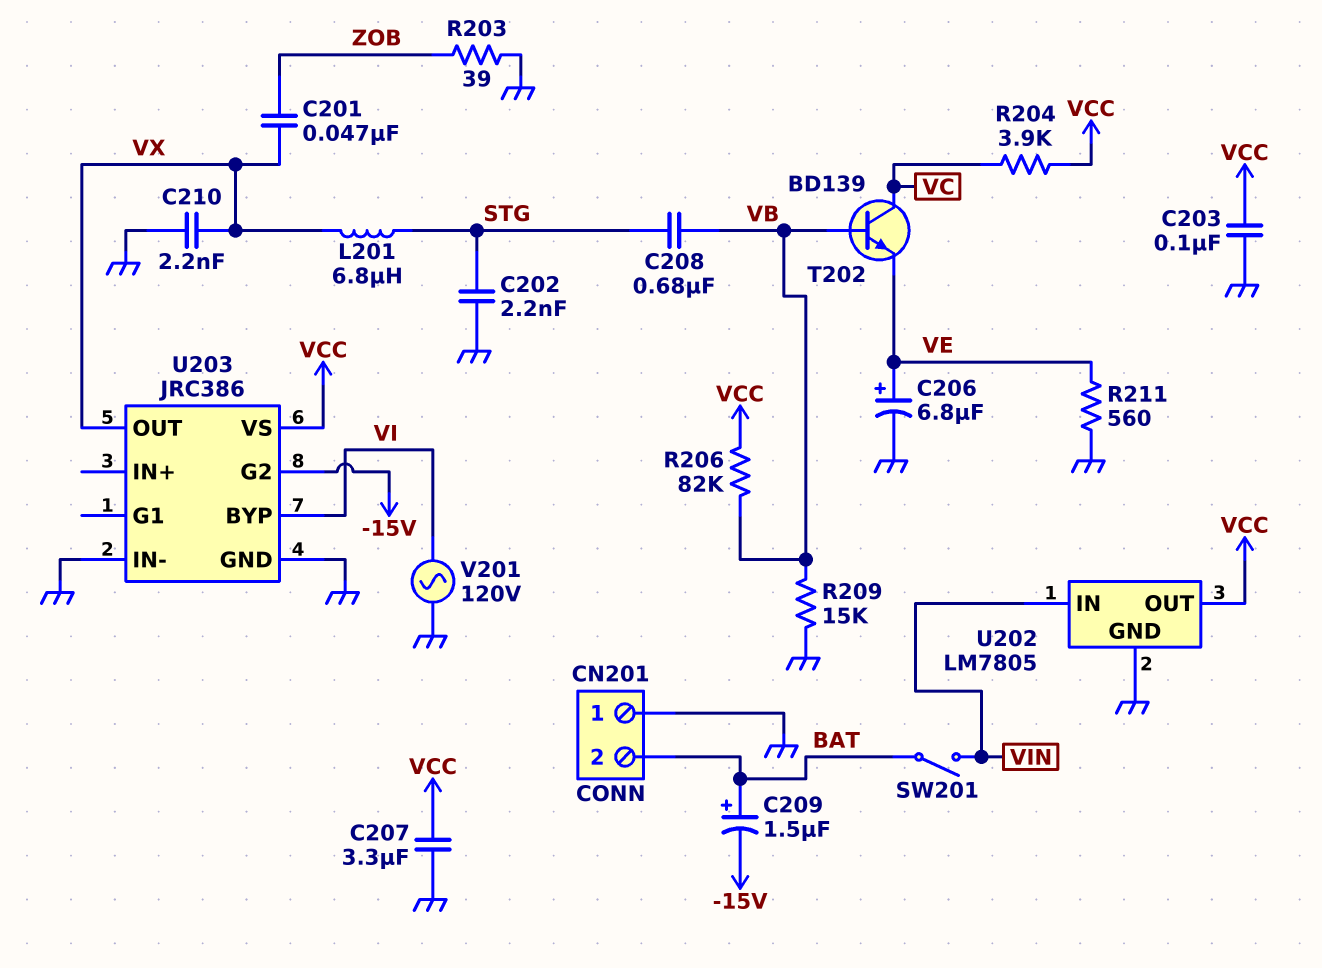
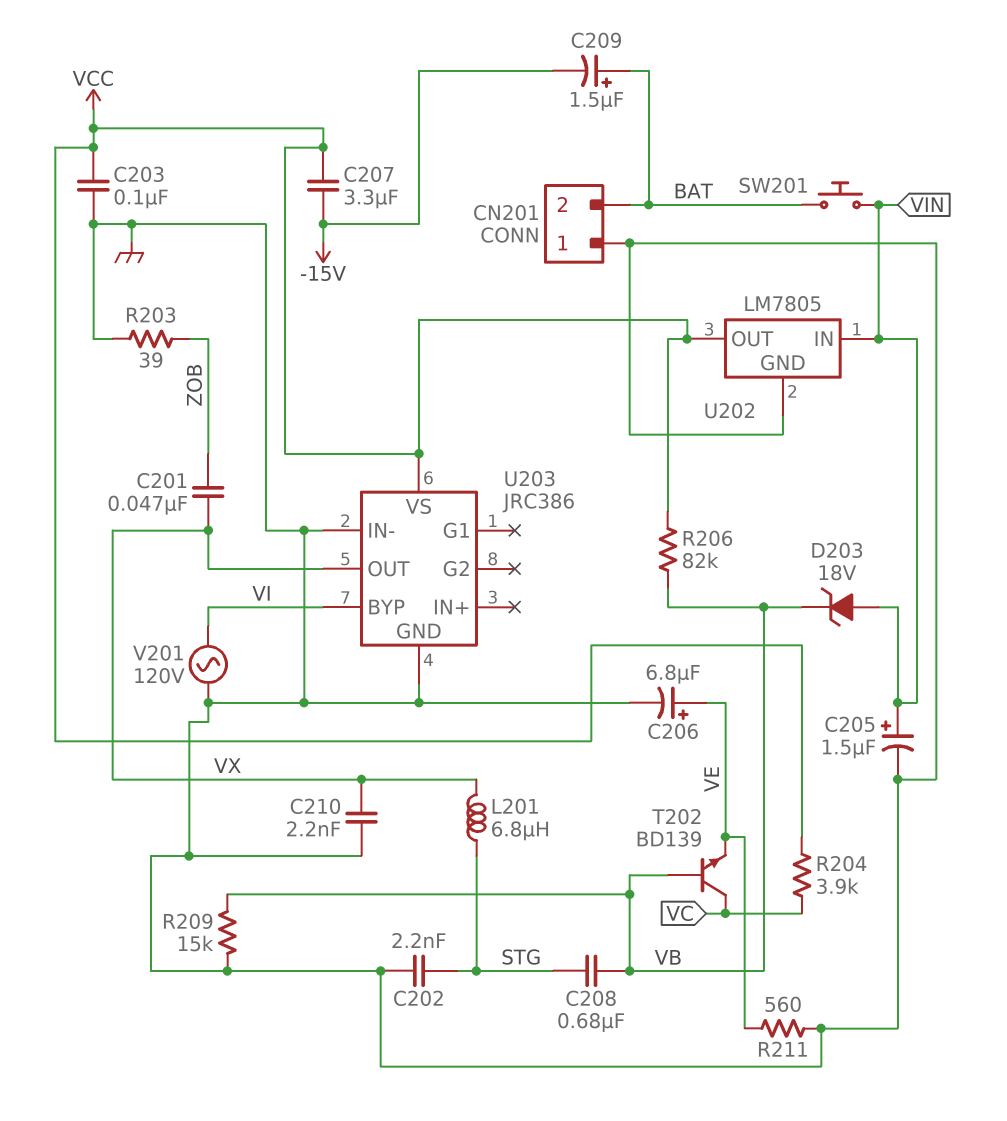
C205: none -> 1.5uF (plus VIN, minus GND)
C207: 3.3uF (GND, VCC) -> 3.3uF (-15V, VCC)
D203: none -> zener 18V (A VIN, K VB)
SW201: switch (BAT, VIN) -> button (BAT, VIN)
U203 pin G2: -15V -> none

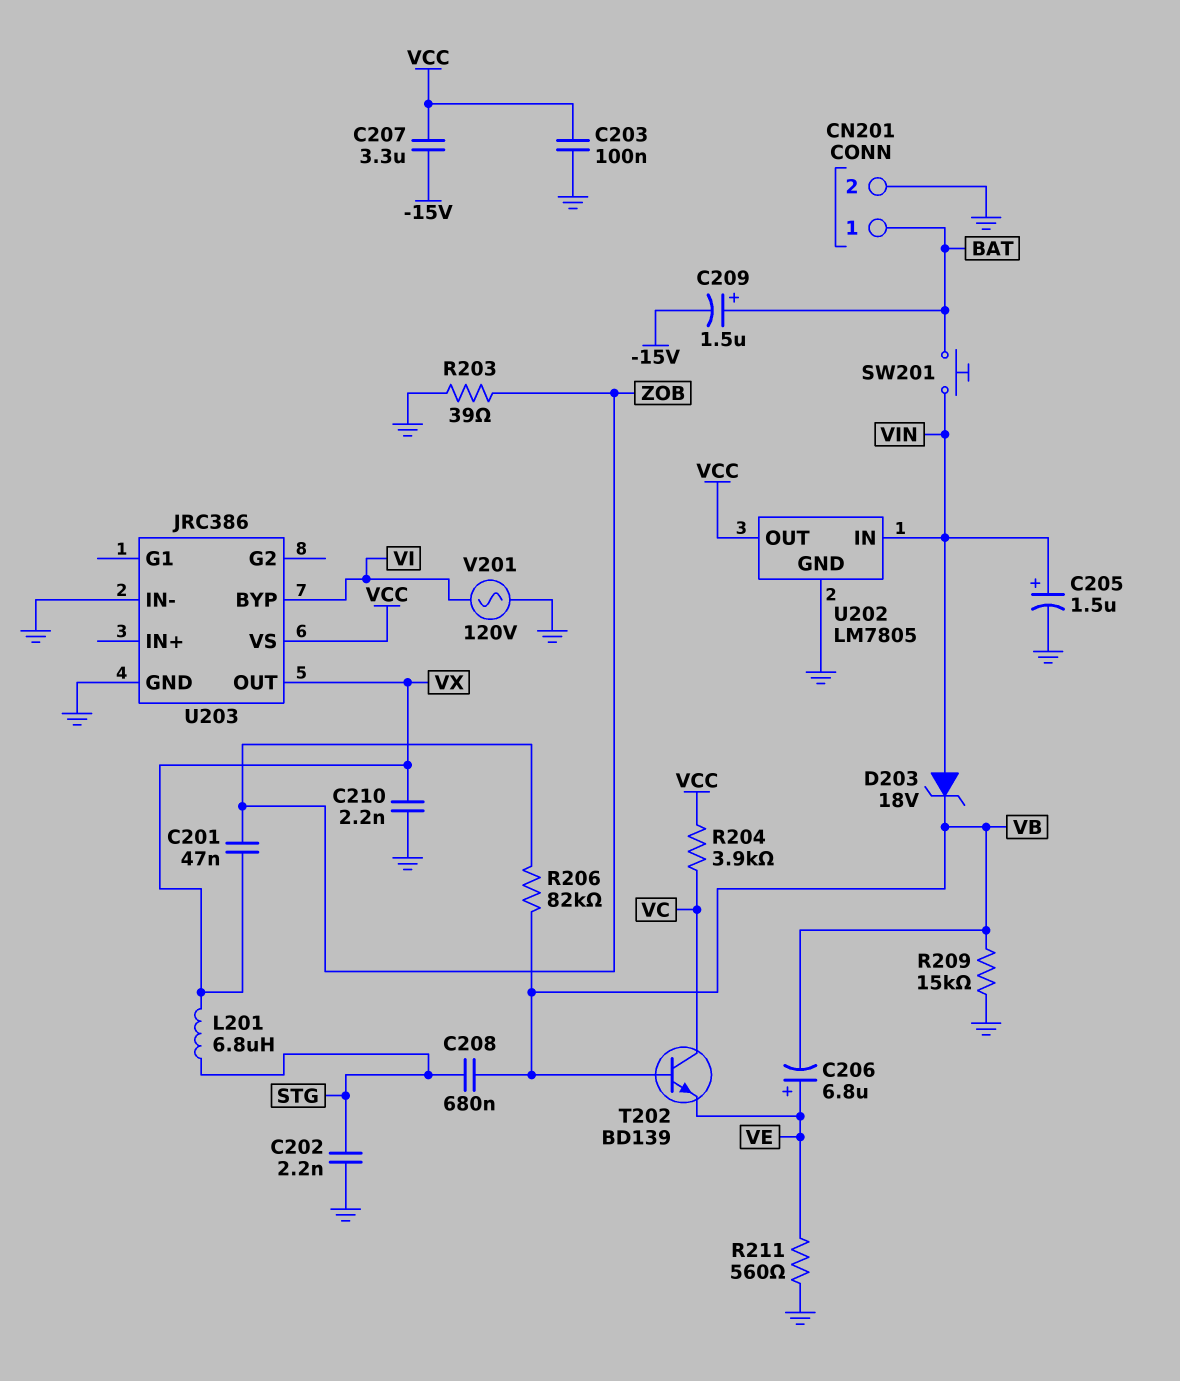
C206: 6.8uF (plus VE, minus GND) -> 6.8uF (plus VE, minus VB)
CN201 pin 1: GND -> BAT
CN201 pin 2: BAT -> GND
R206: 82k (VB, VCC) -> 82k (VB, ZOB)

